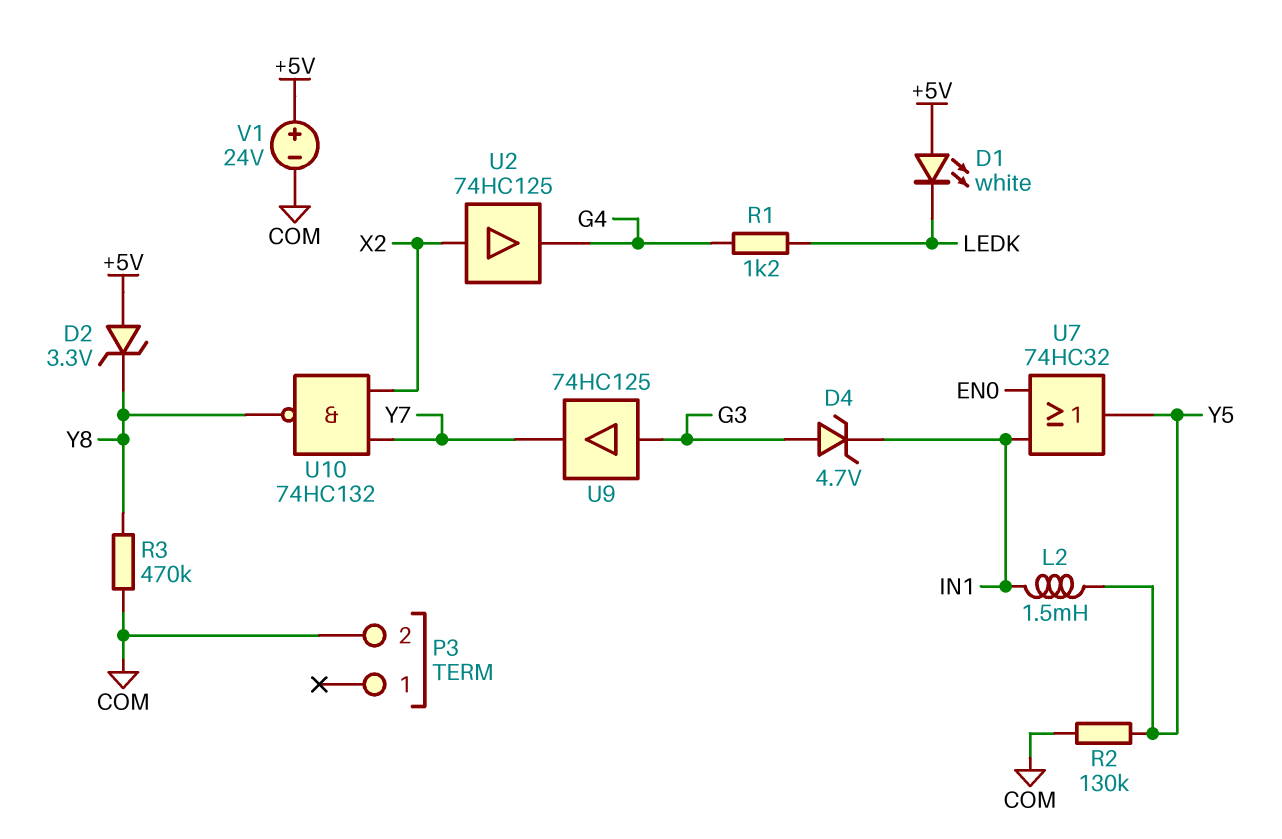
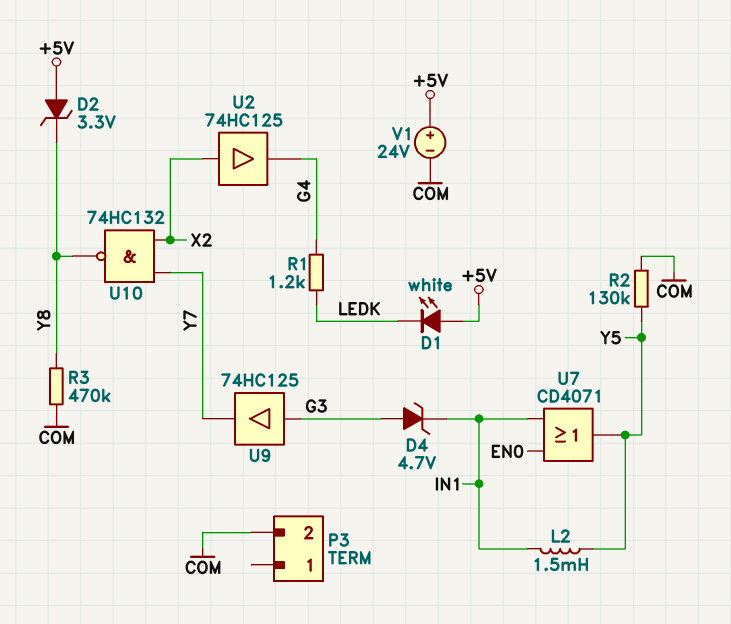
U7: OR 74HC32 (in EN0, in IN1, out Y5) -> OR CD4071 (in EN0, in IN1, out Y5)

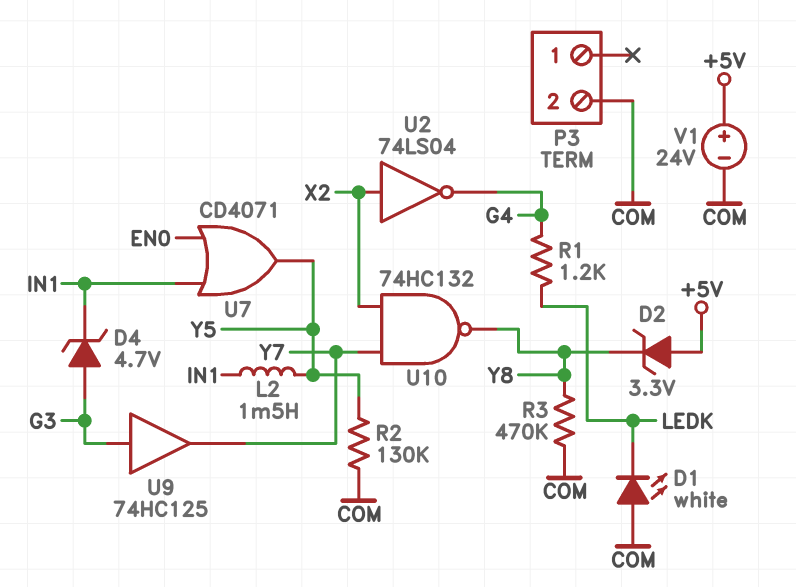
D1: LED white (A +5V, K LEDK) -> LED white (A COM, K LEDK)
U2: buffer 74HC125 (in X2, out G4) -> NOT 74LS04 (in X2, out G4)

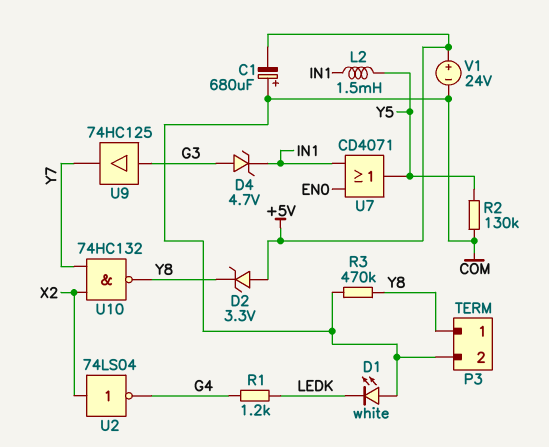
C1: none -> 680uF (plus COM, minus +5V)
P3 pin 1: none -> Y8

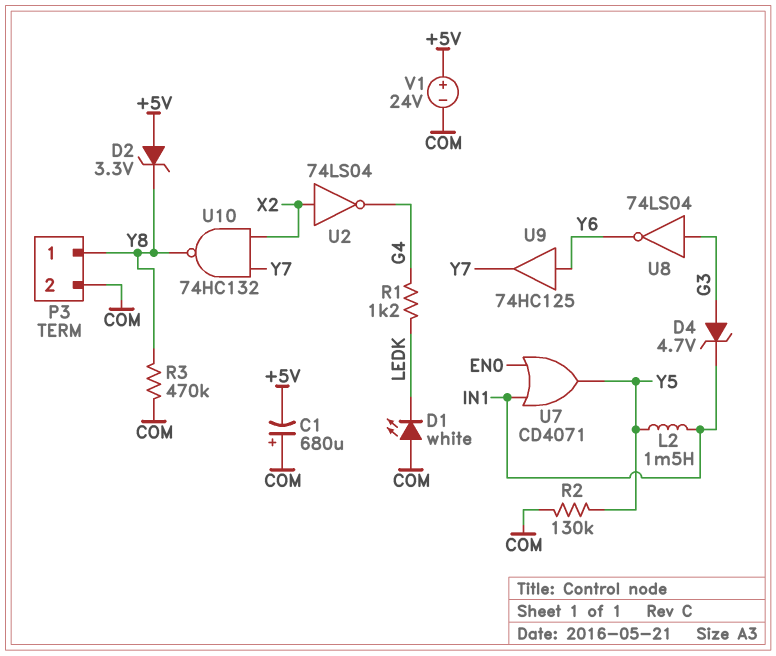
U8: none -> NOT 74LS04 (in G3, out Y6)
U9: buffer 74HC125 (in G3, out Y7) -> buffer 74HC125 (in Y6, out Y7)

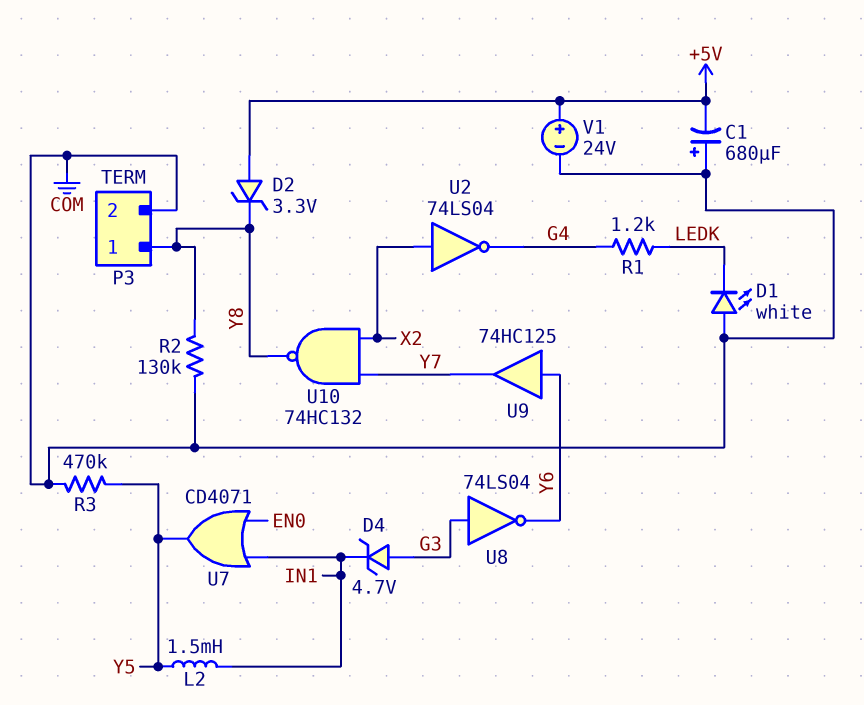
R2: 130k (COM, Y5) -> 130k (COM, Y8)
R3: 470k (COM, Y8) -> 470k (COM, Y5)

